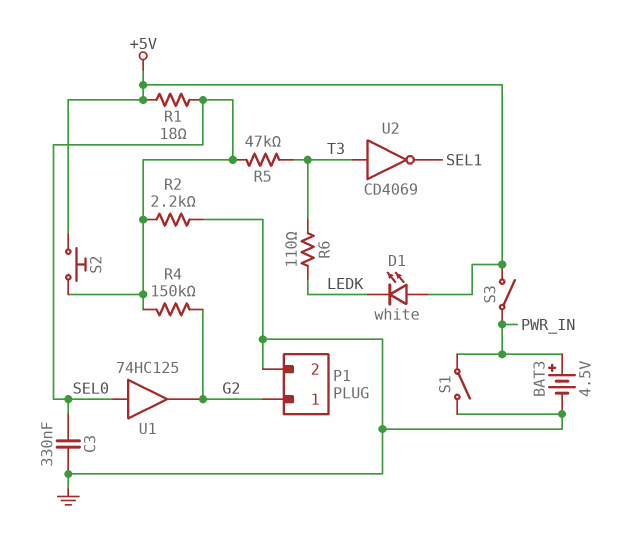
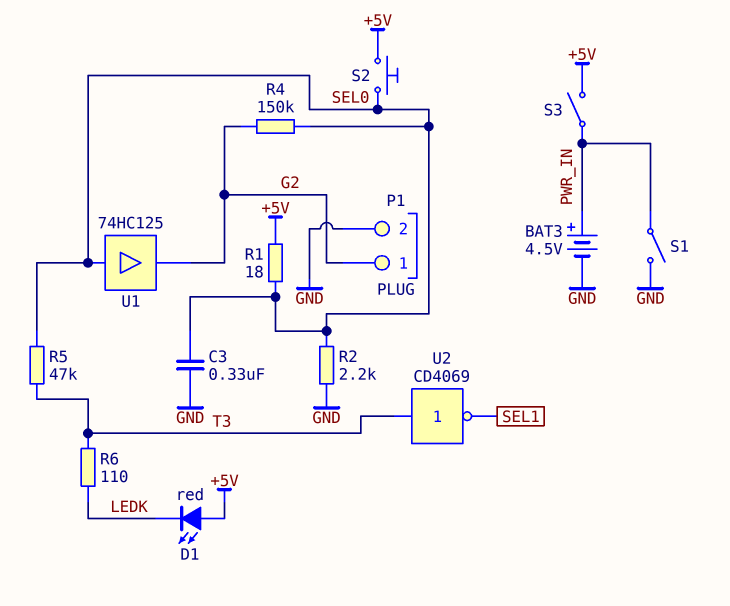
D1: LED white (A +5V, K LEDK) -> LED red (A +5V, K LEDK)

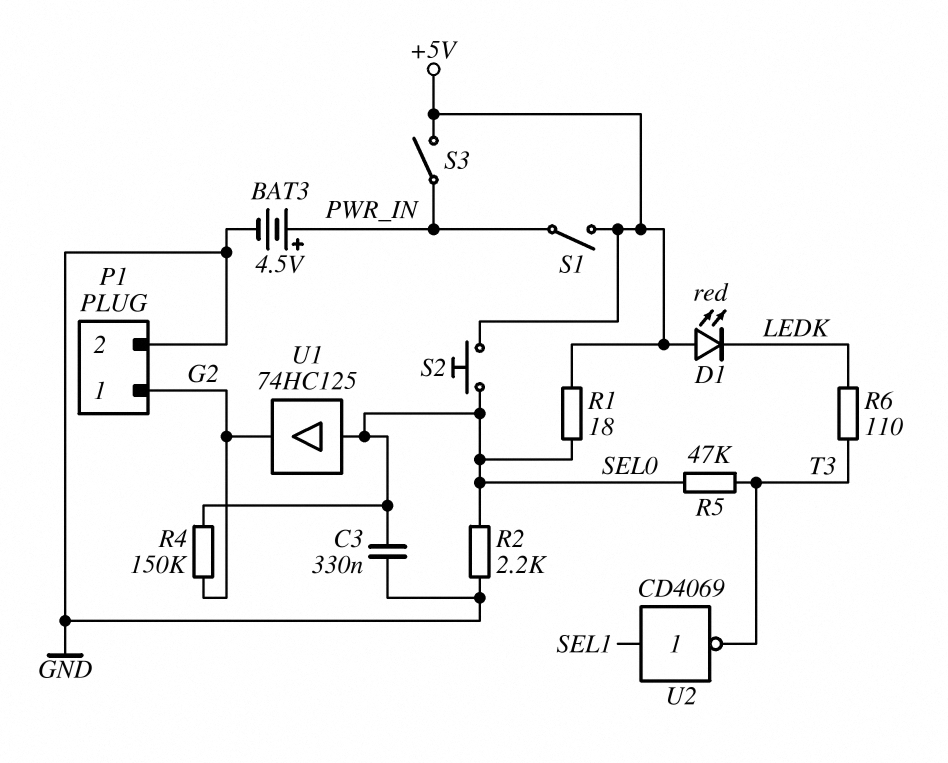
S1: switch (GND, PWR_IN) -> switch (+5V, PWR_IN)
U2: NOT CD4069 (in T3, out SEL1) -> NOT CD4069 (in SEL1, out T3)

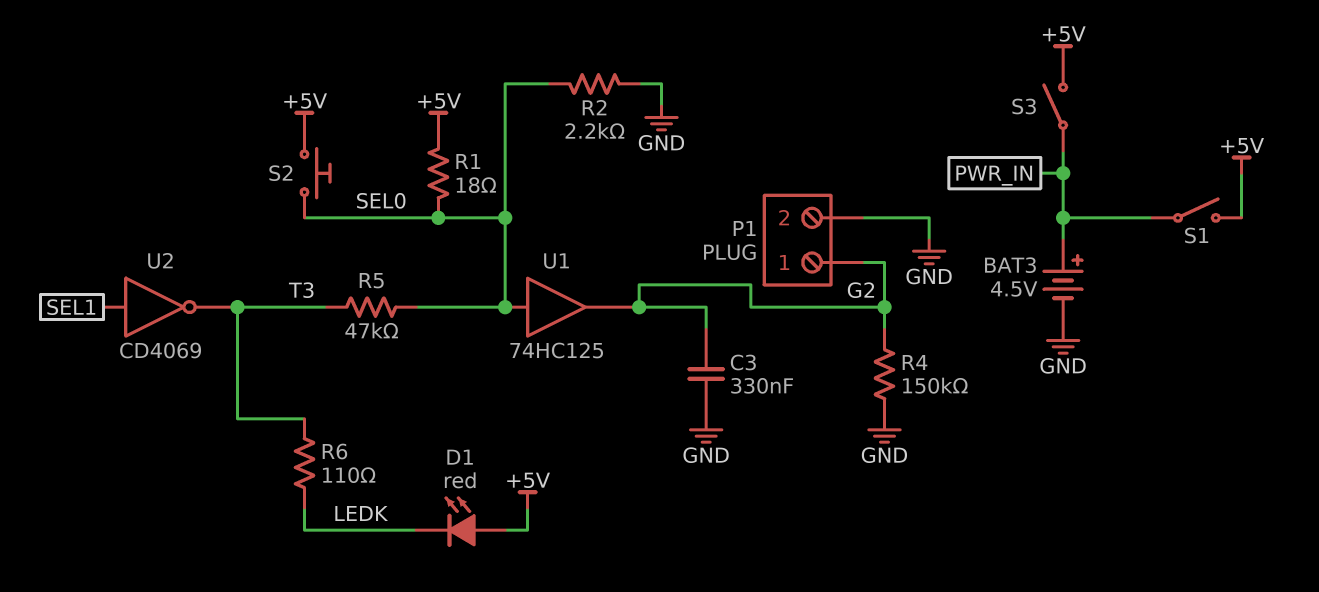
C3: 330nF (GND, SEL0) -> 330nF (G2, GND)
R4: 150k (G2, SEL0) -> 150k (G2, GND)

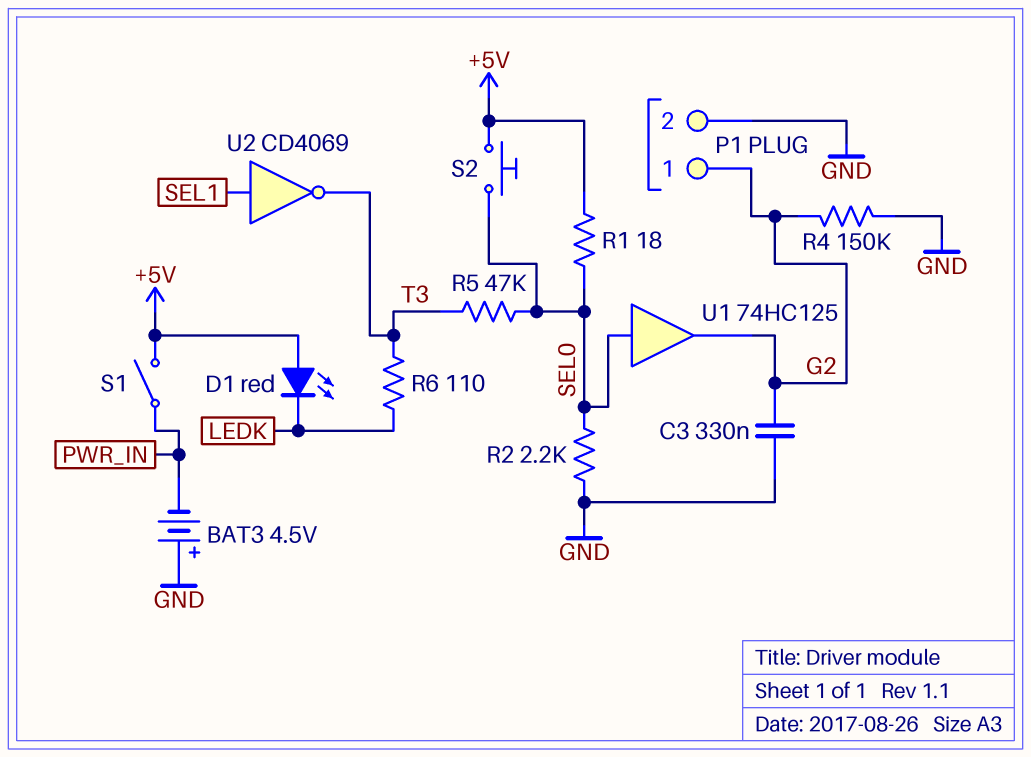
BAT3: 4.5V (plus PWR_IN, minus GND) -> 4.5V (plus GND, minus PWR_IN)
S3: switch (+5V, PWR_IN) -> none

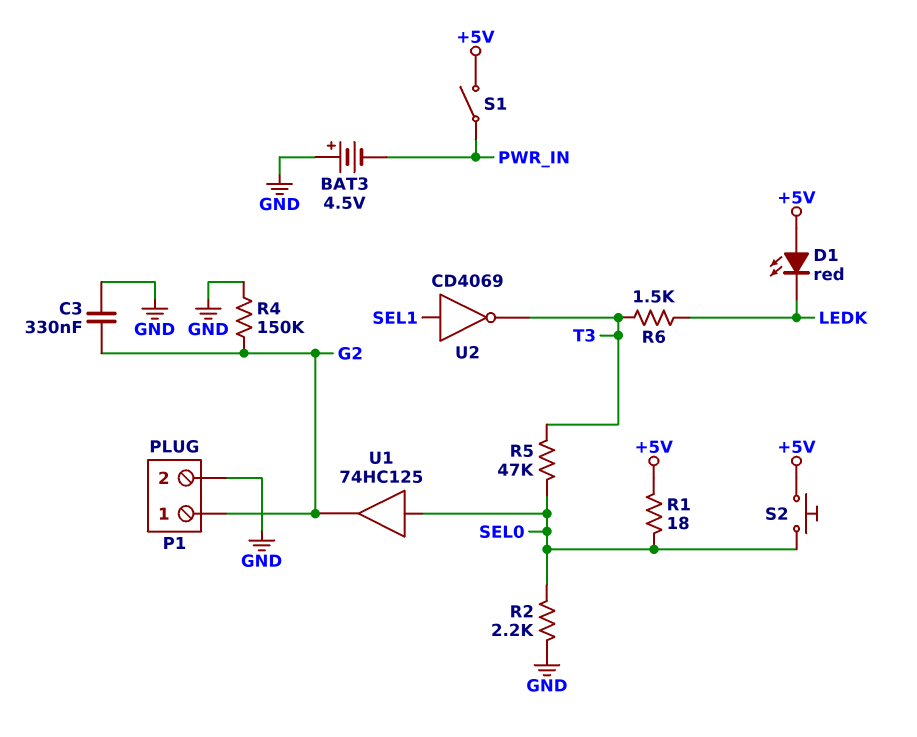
R6: 110 (LEDK, T3) -> 1.5k (LEDK, T3)

